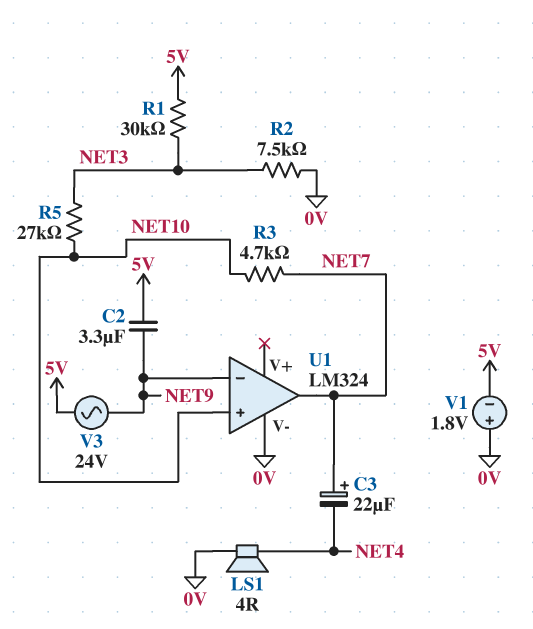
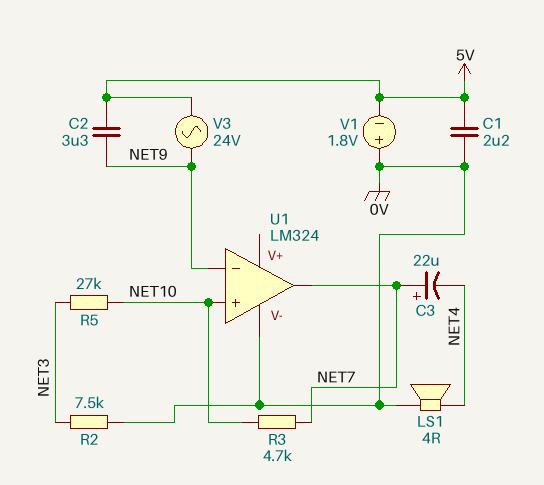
C1: none -> 2.2uF (0V, 5V)
R1: 30k (5V, NET3) -> none

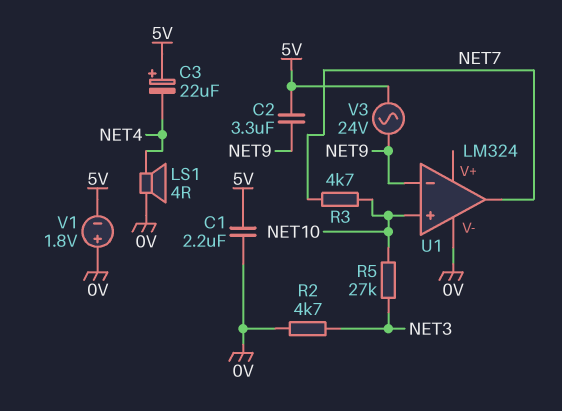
C3: 22uF (plus NET7, minus NET4) -> 22uF (plus 5V, minus NET4)
R2: 7.5k (0V, NET3) -> 4.7k (0V, NET3)

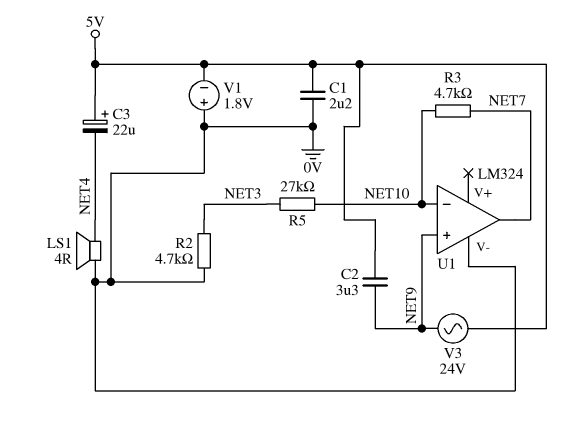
U1 pin in+: NET10 -> NET9
U1 pin in-: NET9 -> NET10

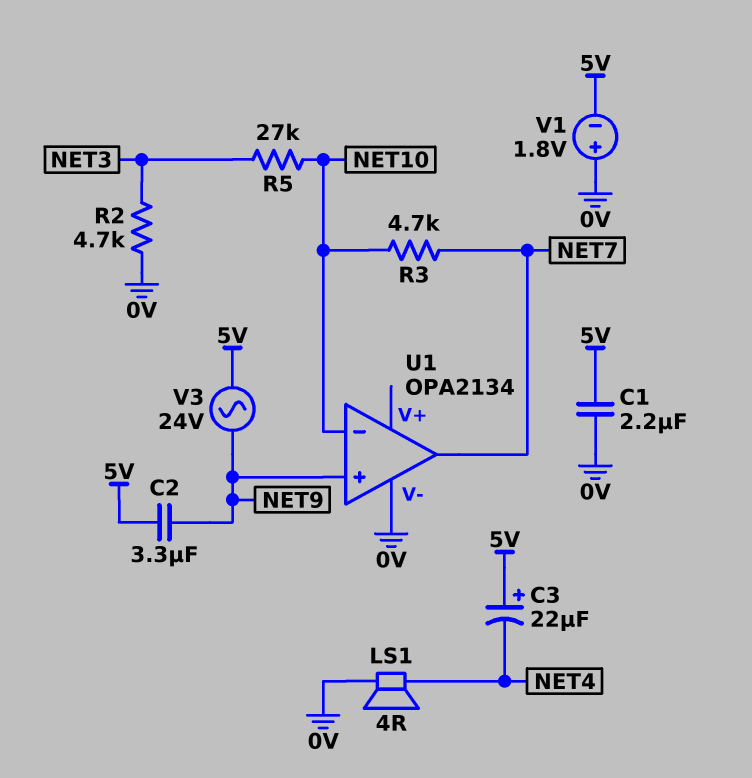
U1: LM324 -> OPA2134

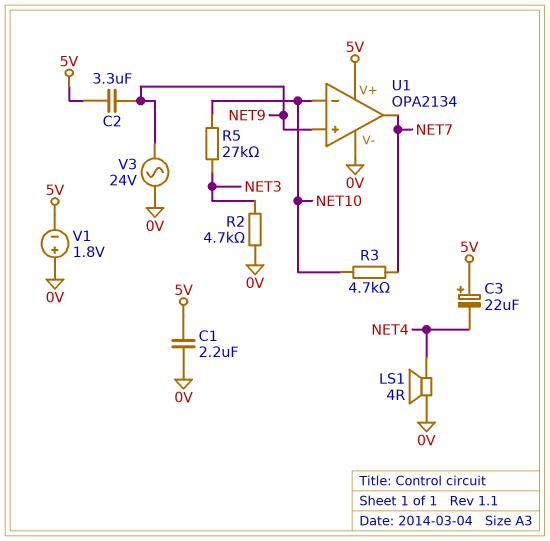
U1 pin V+: none -> 5V
V3: AC 24V (5V, NET9) -> AC 24V (0V, NET9)

